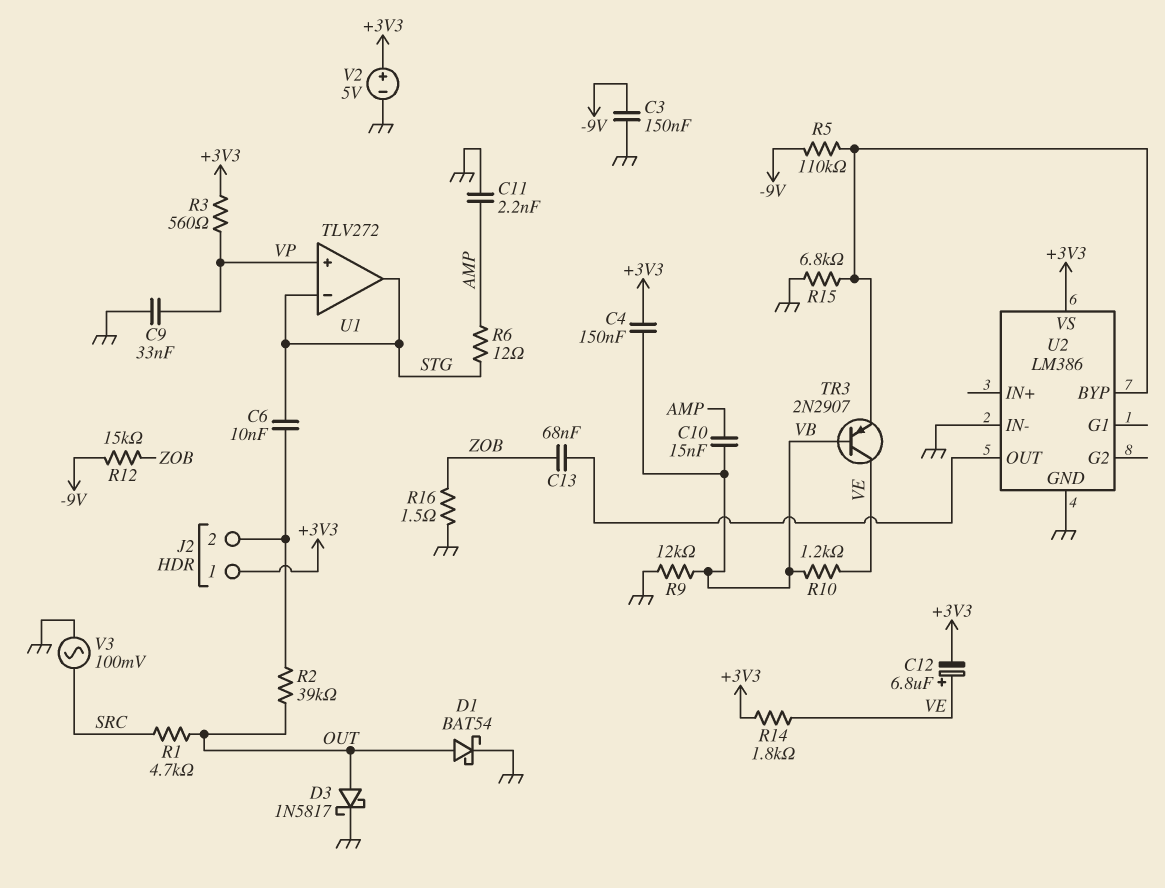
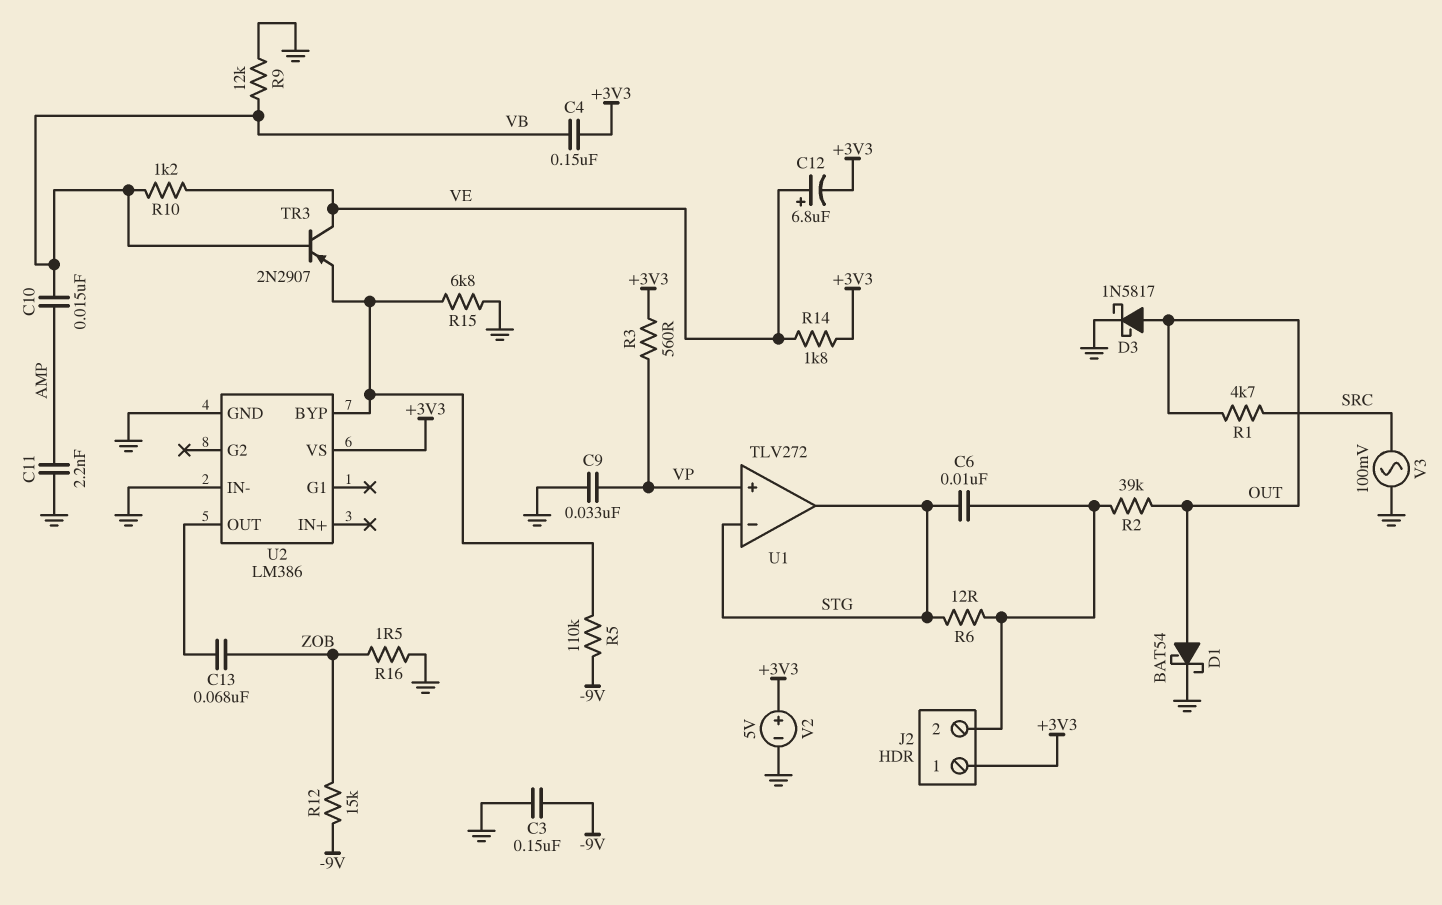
R6: 12 (AMP, STG) -> 12 (J2/2, STG)

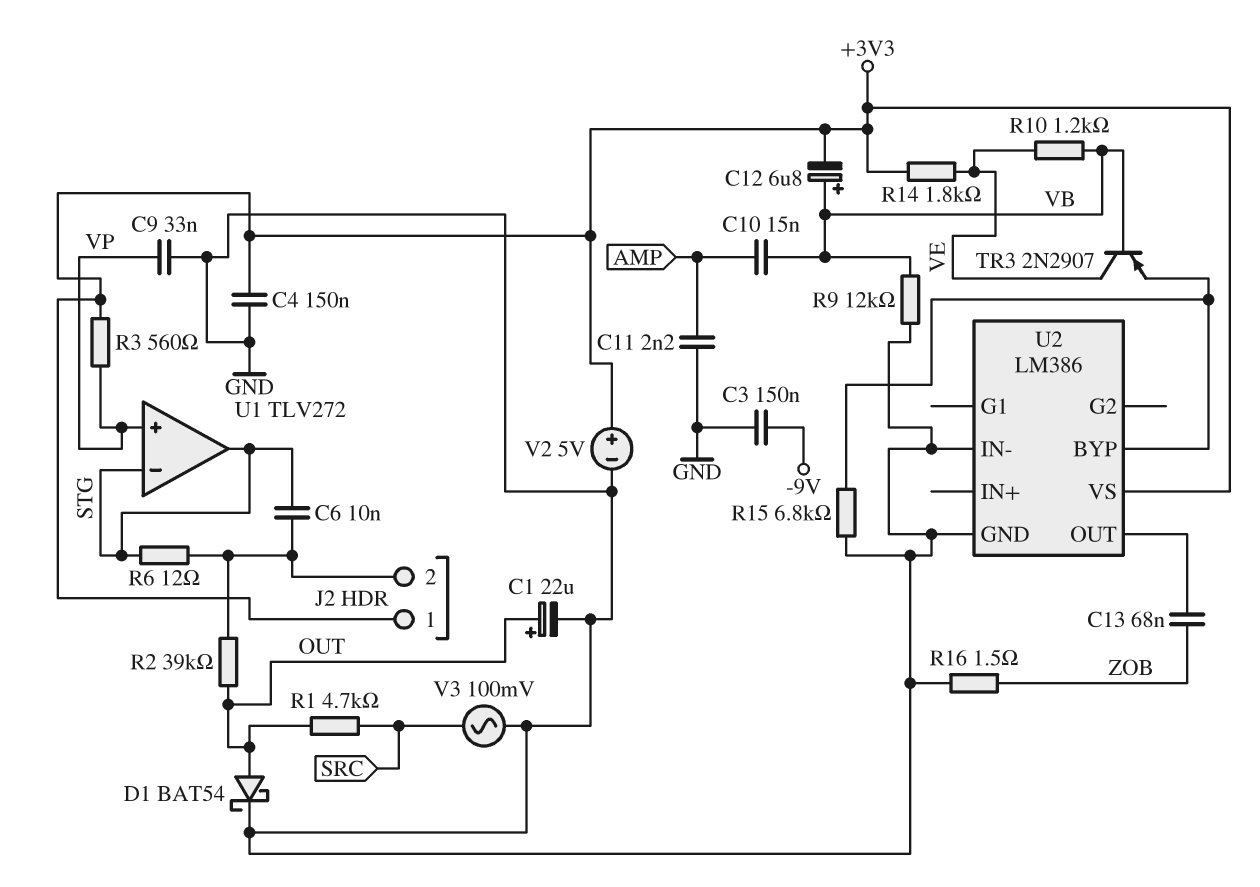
C1: none -> 22uF (plus OUT, minus GND)
C4: 150nF (+3V3, VB) -> 150nF (+3V3, GND)
C12: 6.8uF (plus VE, minus +3V3) -> 6.8uF (plus VB, minus +3V3)
D3: schottky 1N5817 (A OUT, K GND) -> none
R5: 110k (-9V, U2/BYP) -> none
R12: 15k (-9V, ZOB) -> none

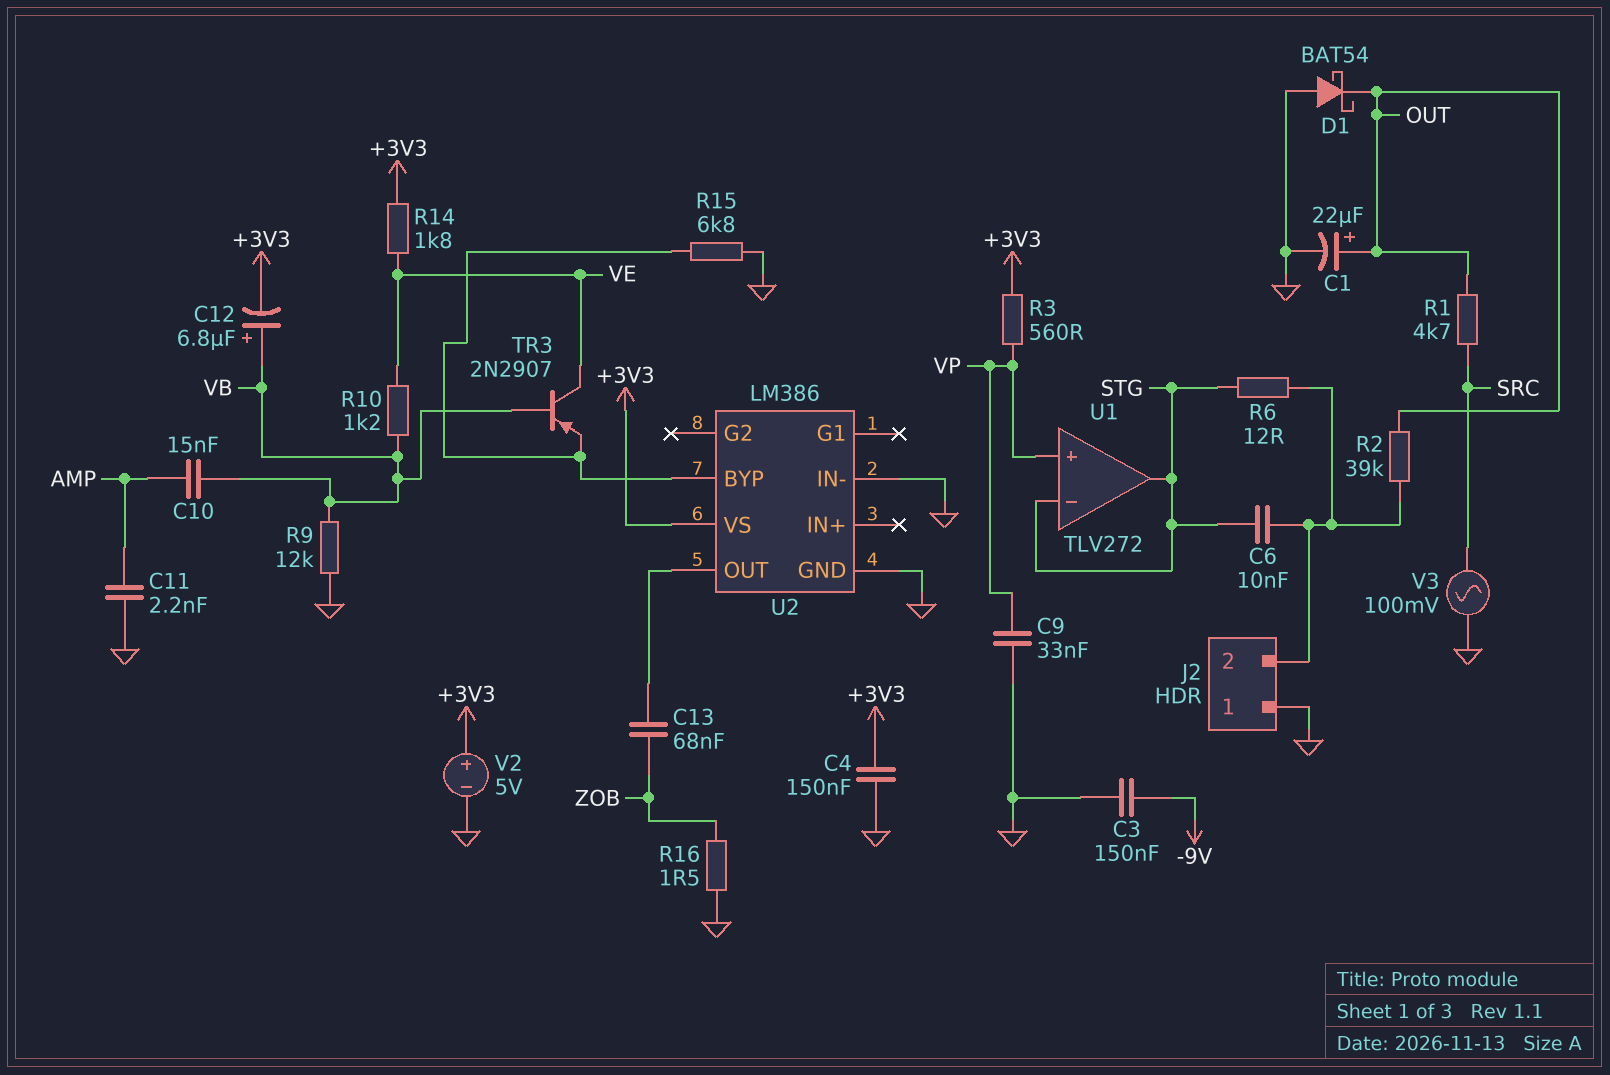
D1: schottky BAT54 (A OUT, K GND) -> schottky BAT54 (A GND, K OUT)
J2 pin 1: +3V3 -> GND

